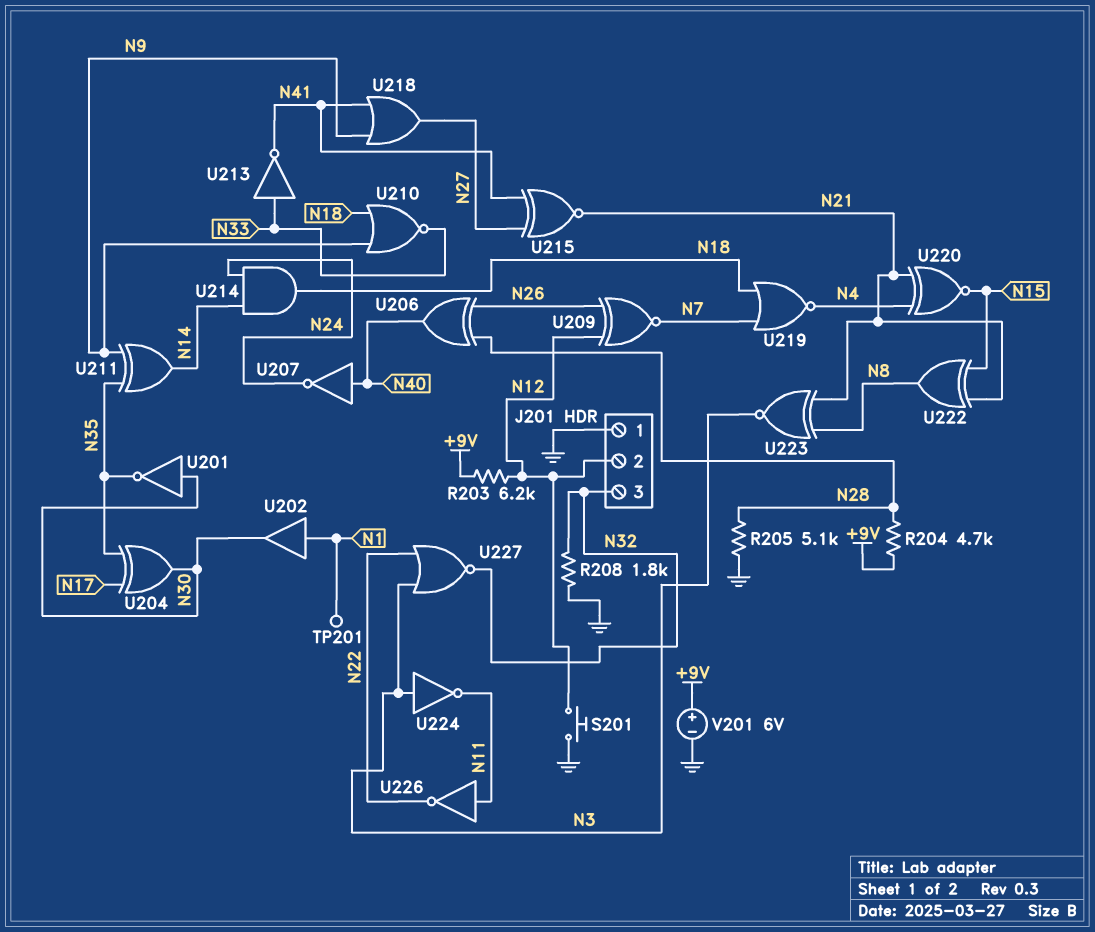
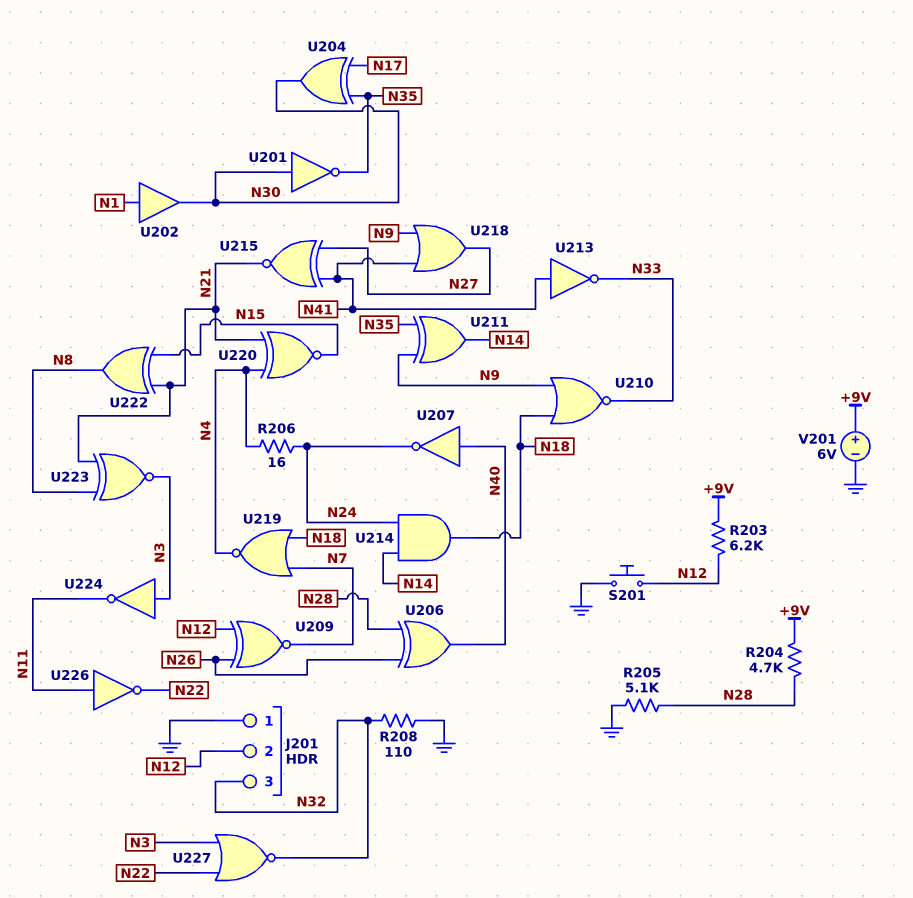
R206: none -> 16 (N4, N24)
R208: 1.8k (GND, N32) -> 110 (GND, N32)
TP201: test point (N1) -> none
U213: NOT (in N33, out N41) -> NOT (in N41, out N33)

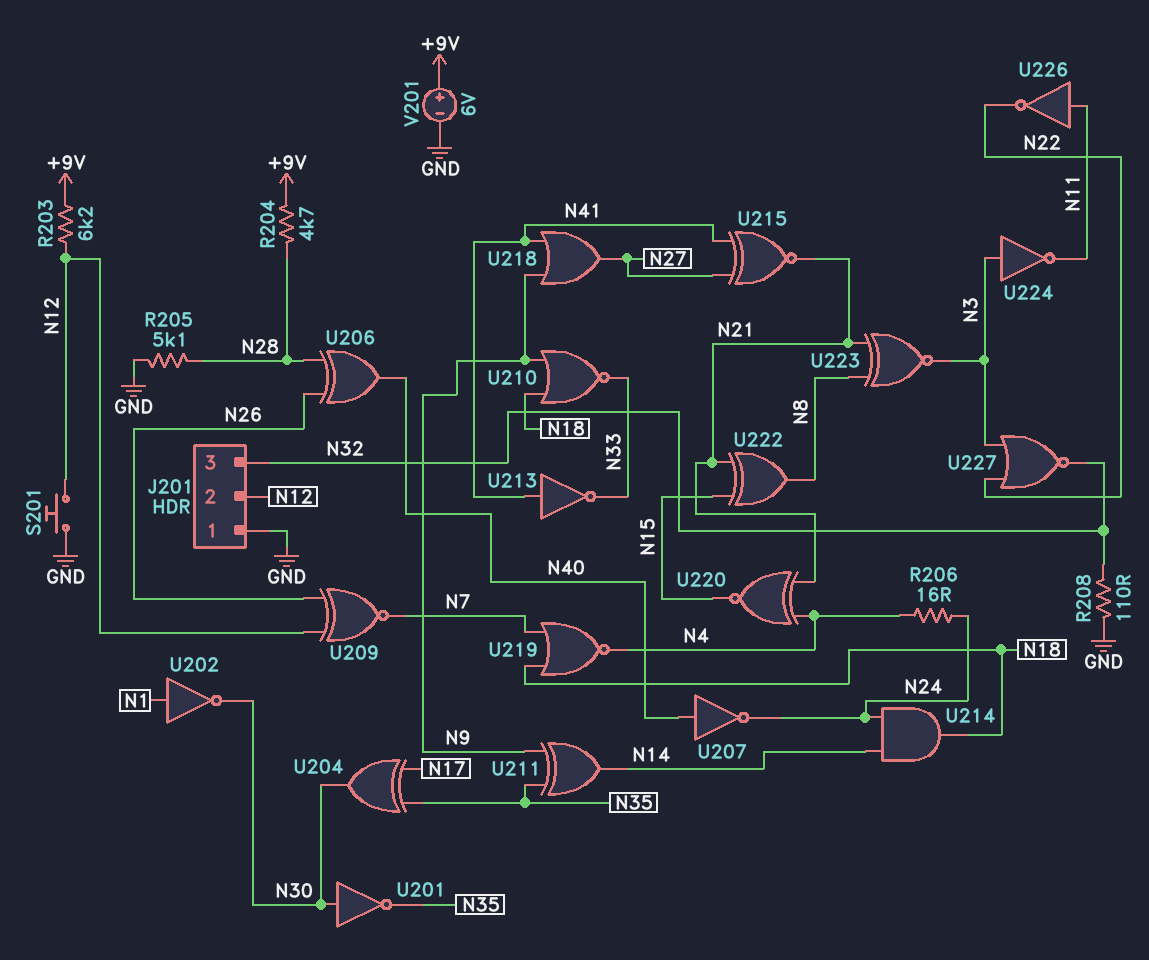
U202: buffer (in N1, out N30) -> NOT (in N1, out N30)

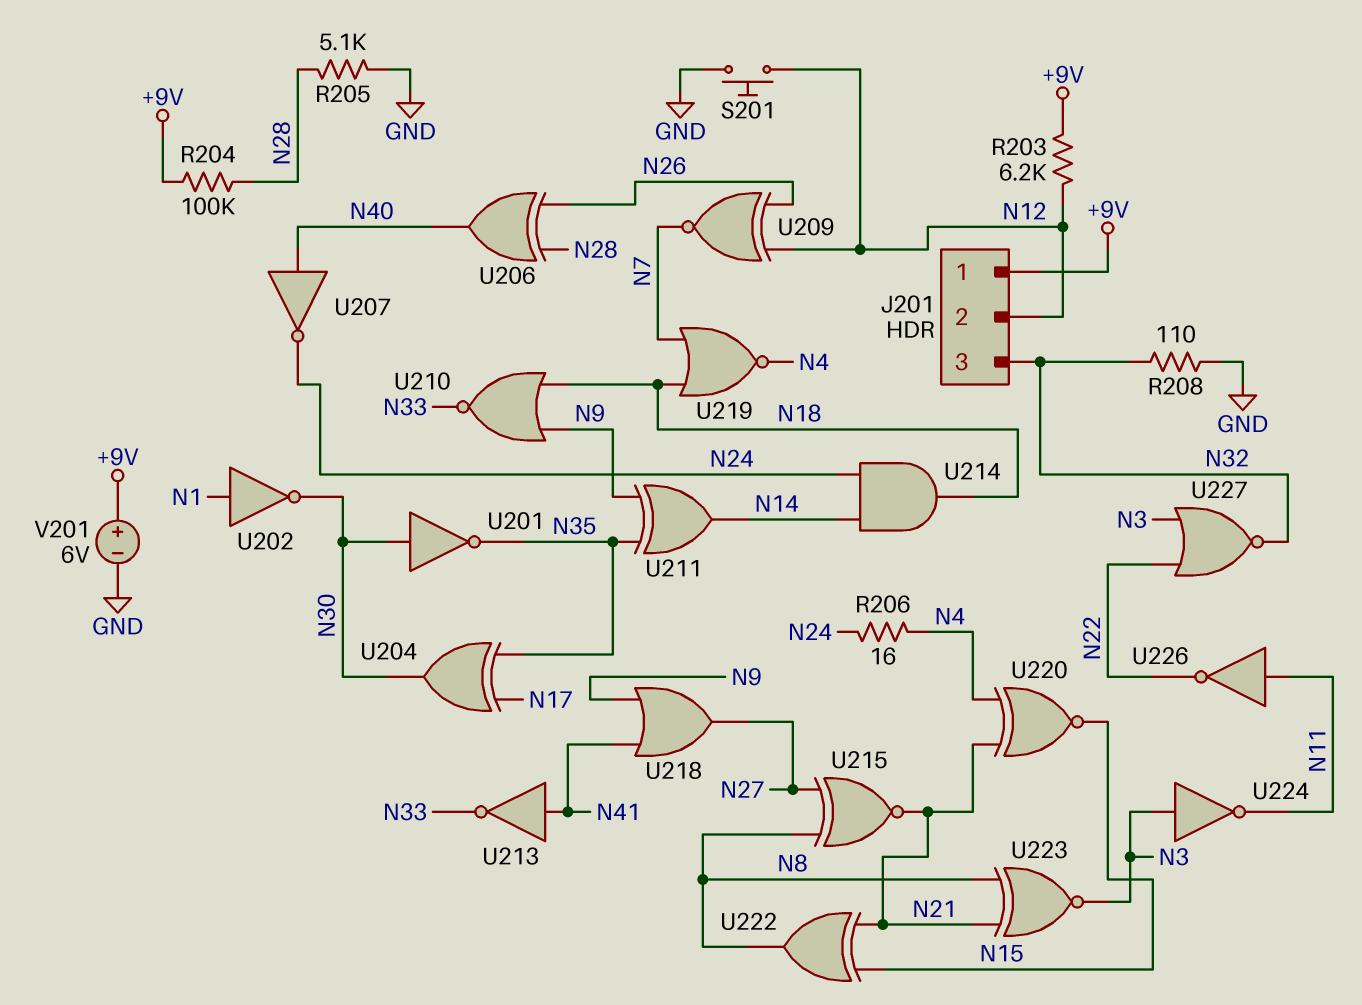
J201 pin 1: GND -> +9V
R204: 4.7k (+9V, N28) -> 100k (+9V, N28)
U215: XNOR (in N27, in N41, out N21) -> XNOR (in N8, in N27, out N21)

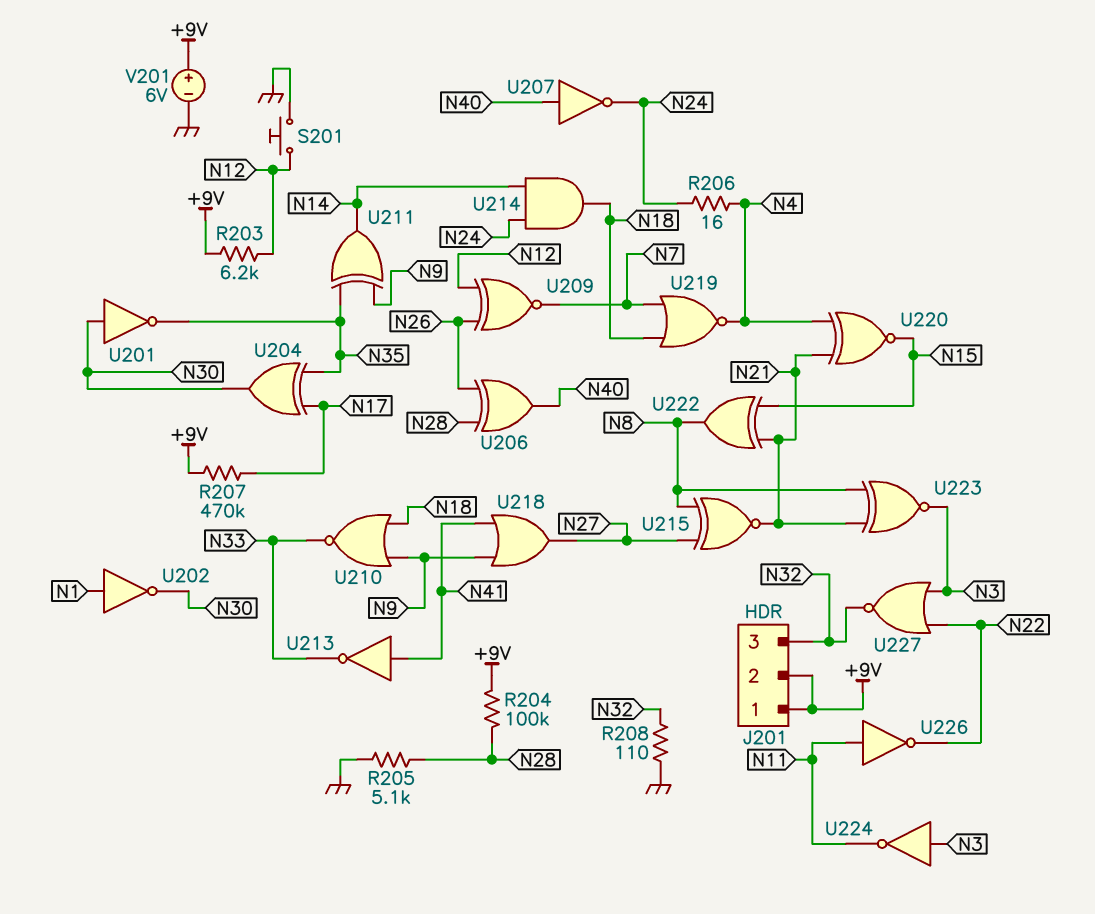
J201 pin 2: N12 -> +9V
R207: none -> 470k (+9V, N17)

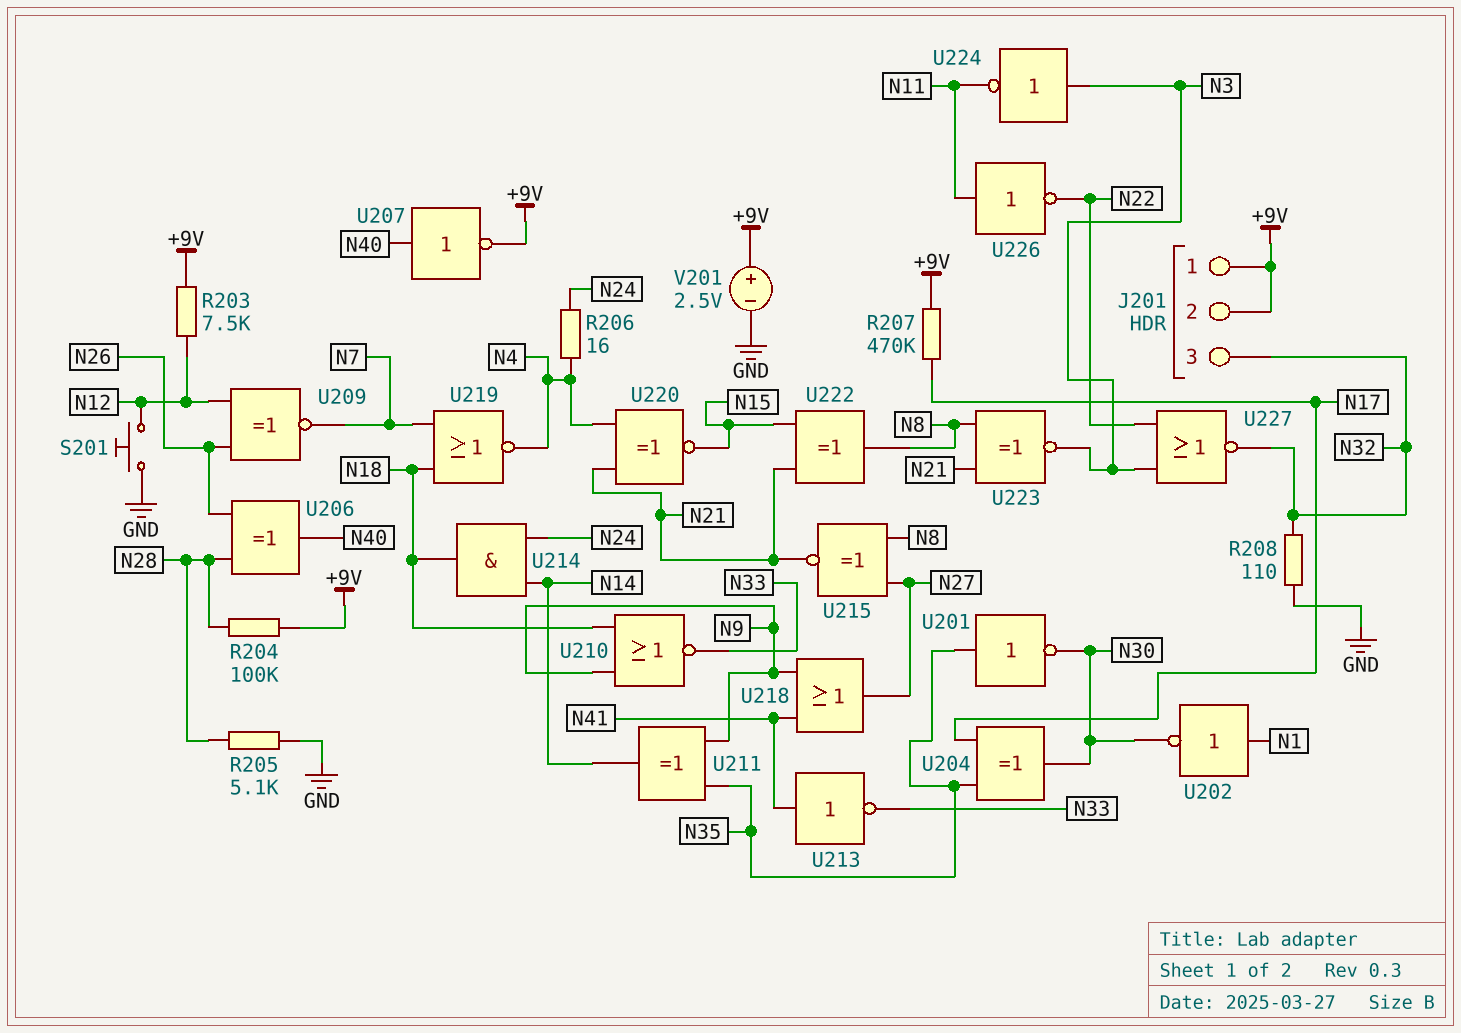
R203: 6.2k (+9V, N12) -> 7.5k (+9V, N12)
U201: NOT (in N30, out N35) -> NOT (in N35, out N30)
U207: NOT (in N40, out N24) -> NOT (in N40, out +9V)
V201: 6V (plus +9V, minus GND) -> 2.5V (plus +9V, minus GND)

